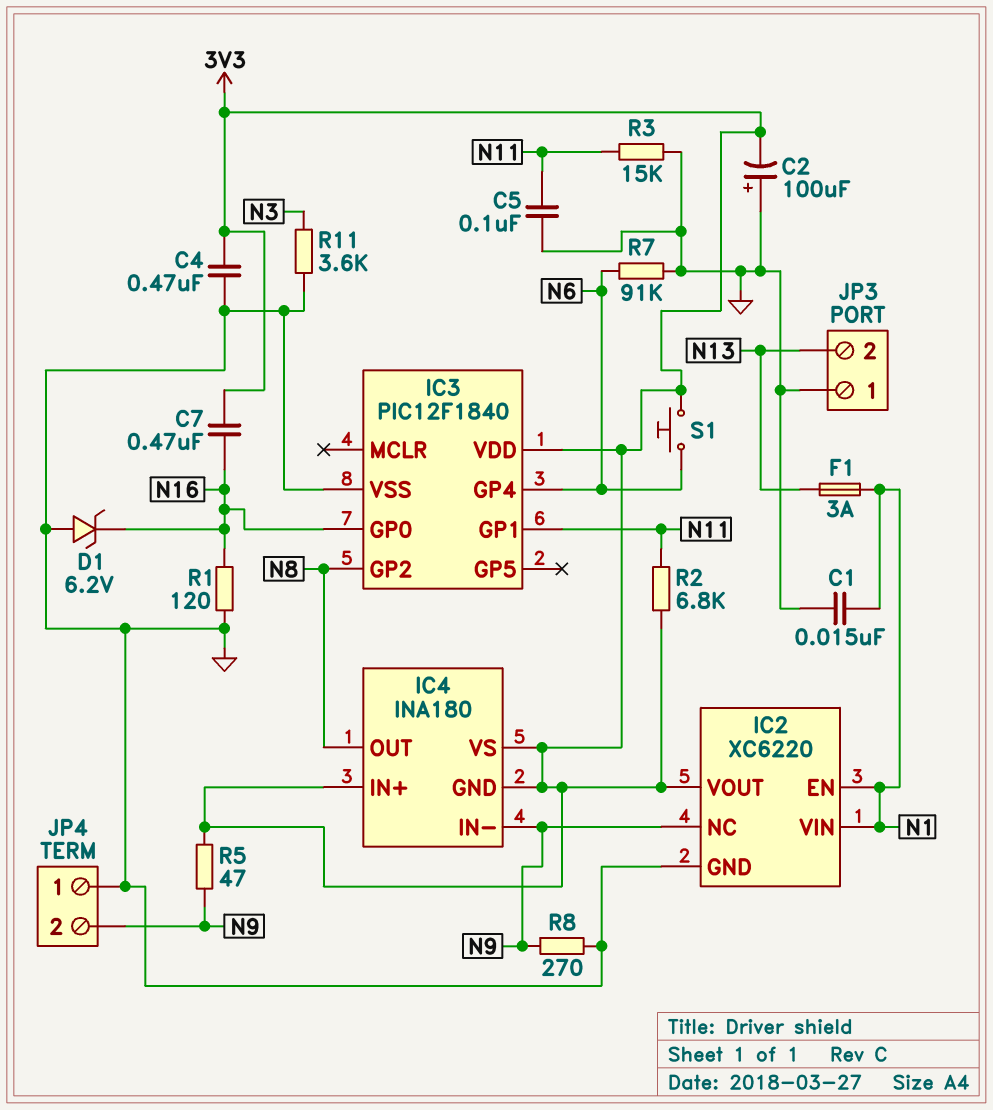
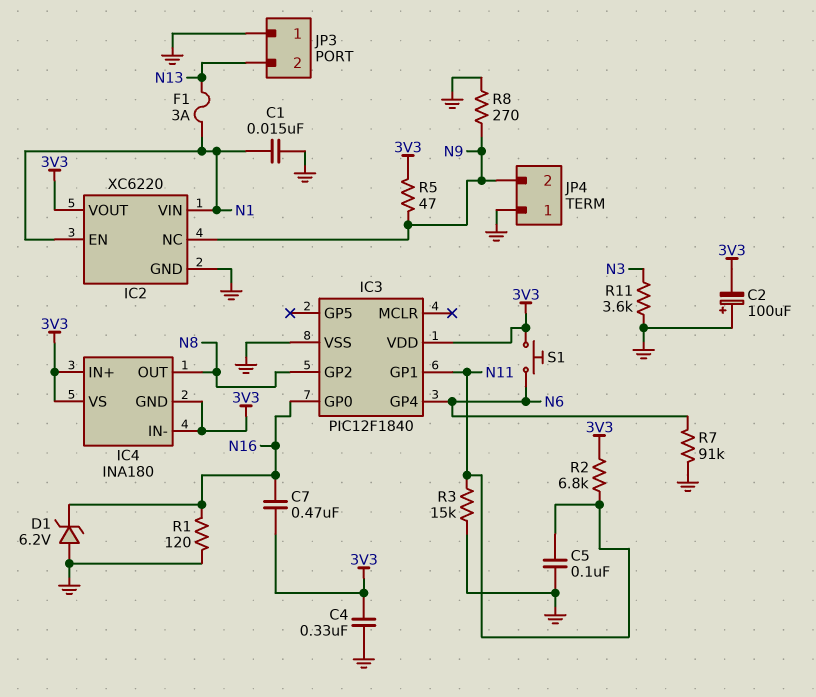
C4: 470nF (3V3, GND) -> 330nF (3V3, GND)
IC4 pin IN-: N9 -> 3V3

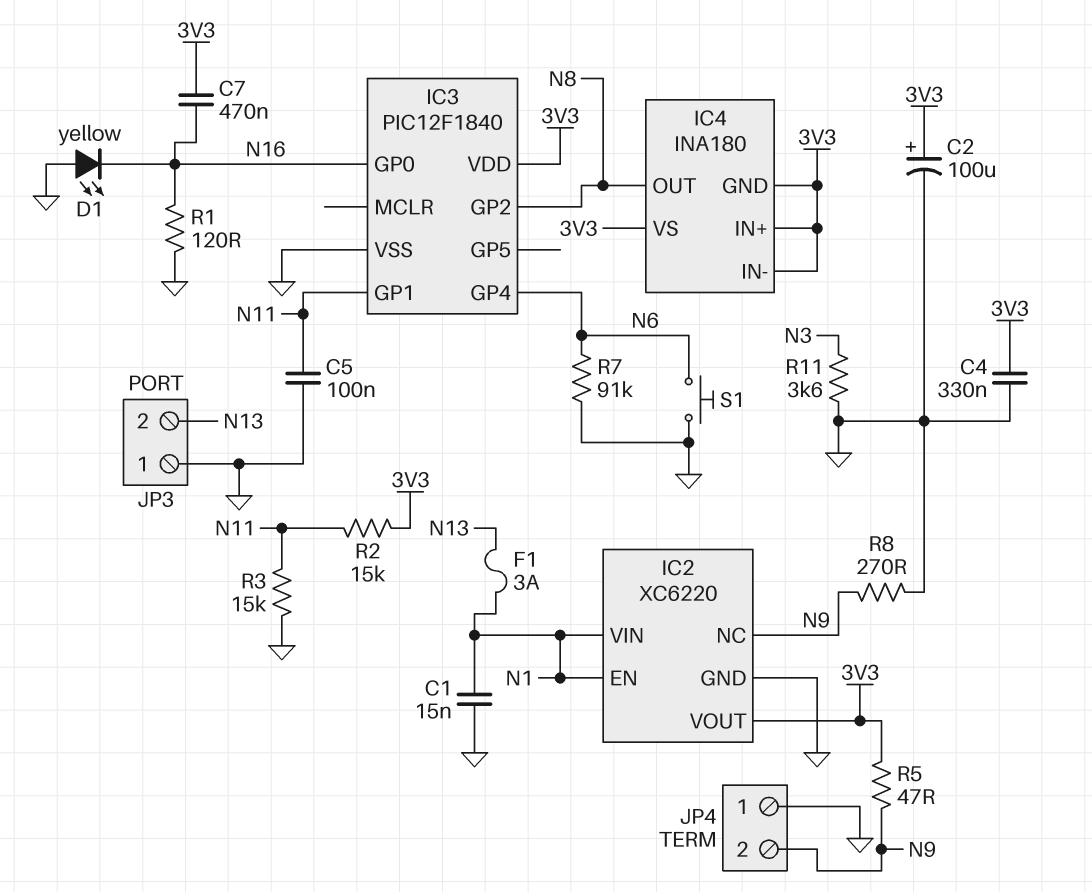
C2: 100uF (plus GND, minus 3V3) -> 100uF (plus 3V3, minus GND)
D1: zener 6.2V (A GND, K N16) -> LED yellow (A GND, K N16)
R2: 6.8k (3V3, N11) -> 15k (3V3, N11)
S1: button (3V3, N6) -> button (GND, N6)

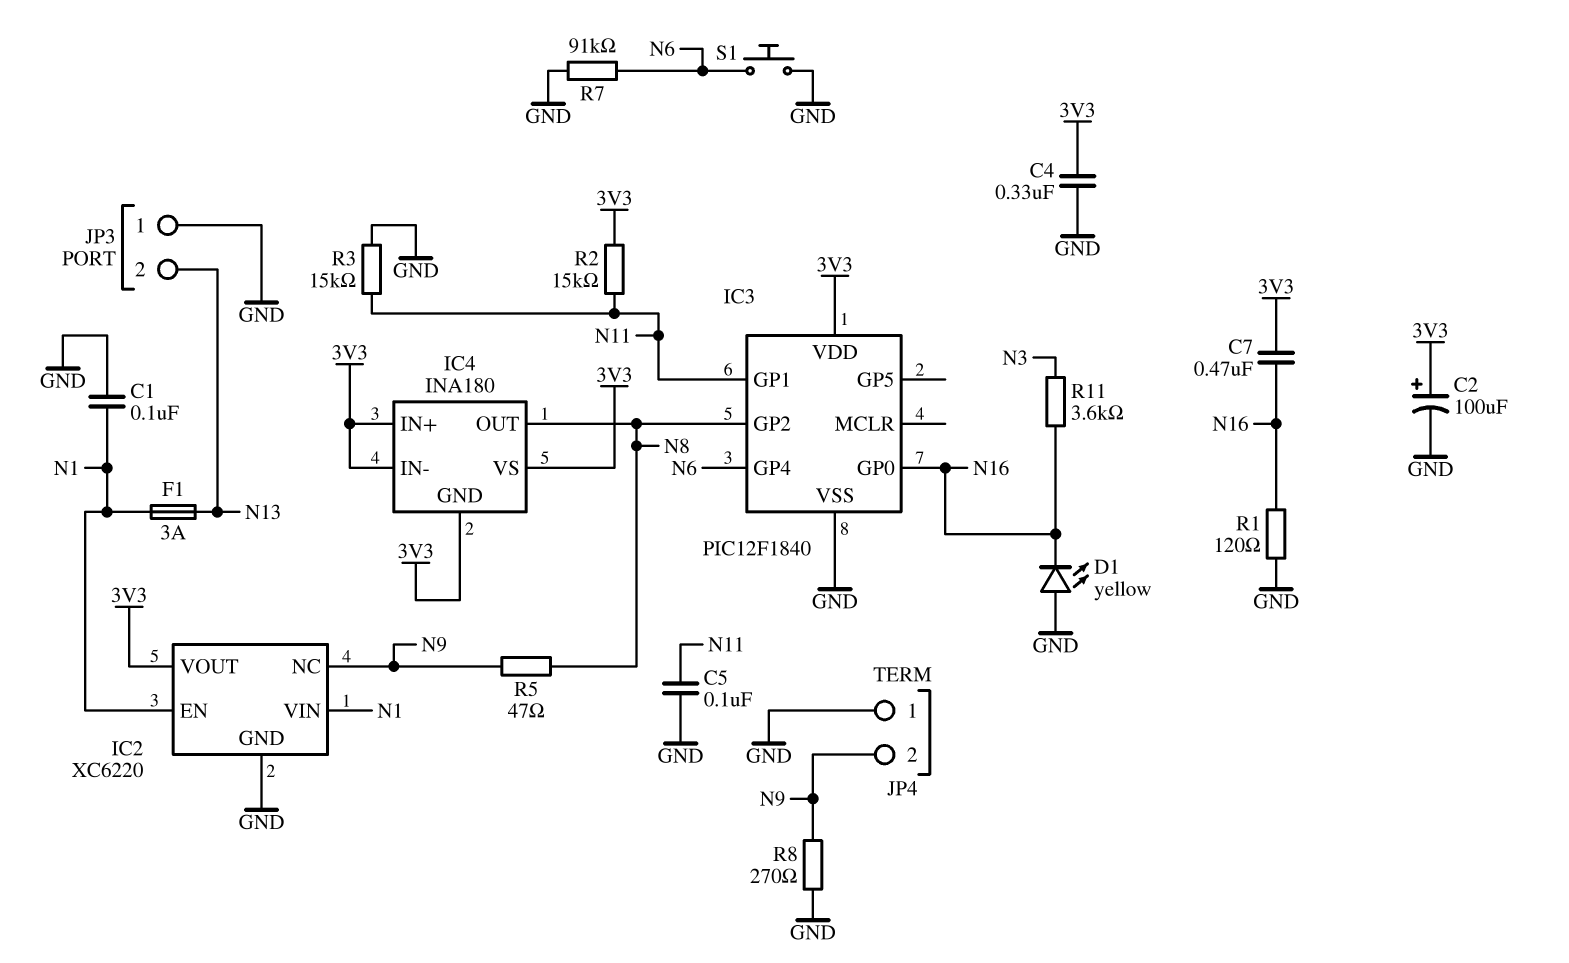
C1: 15nF (GND, N1) -> 100nF (GND, N1)
R5: 47 (3V3, N9) -> 47 (N8, N9)
R11: 3.6k (GND, N3) -> 3.6k (N3, N16)

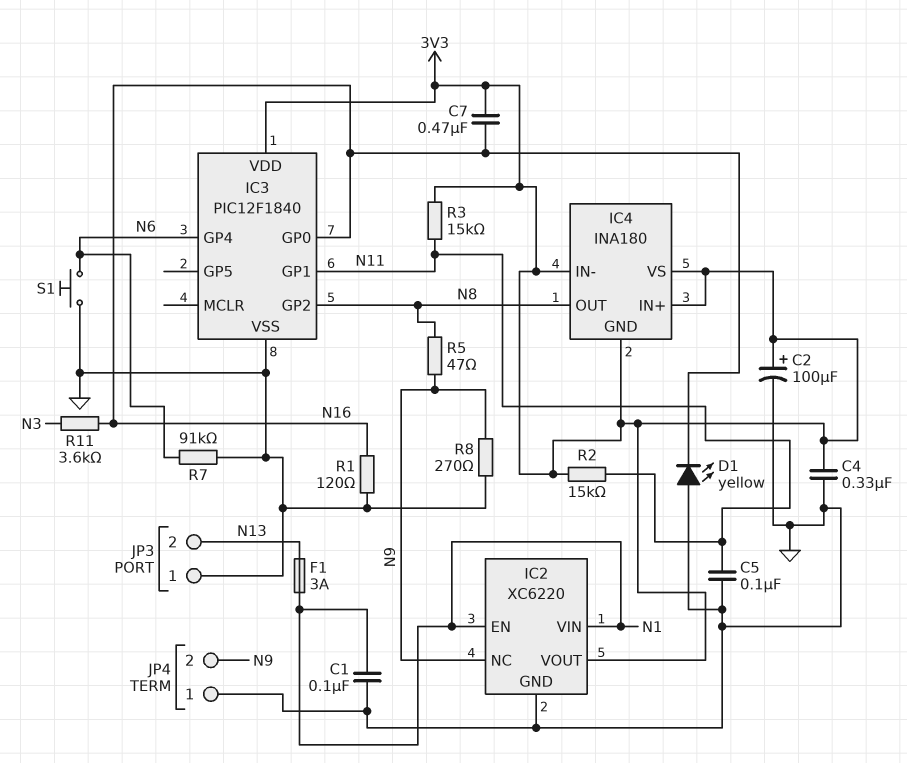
R3: 15k (GND, N11) -> 15k (3V3, N11)

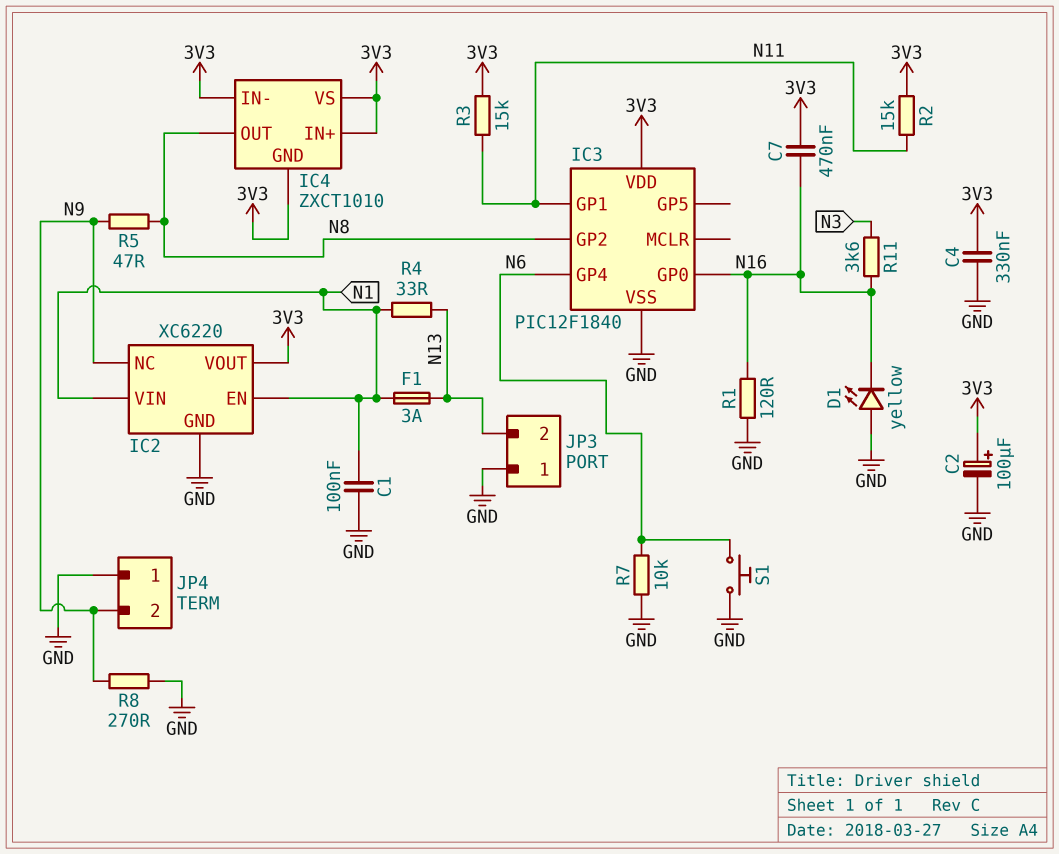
C5: 100nF (GND, N11) -> none
IC4: INA180 -> ZXCT1010
R4: none -> 33 (N1, N13)
R7: 91k (GND, N6) -> 10k (GND, N6)

